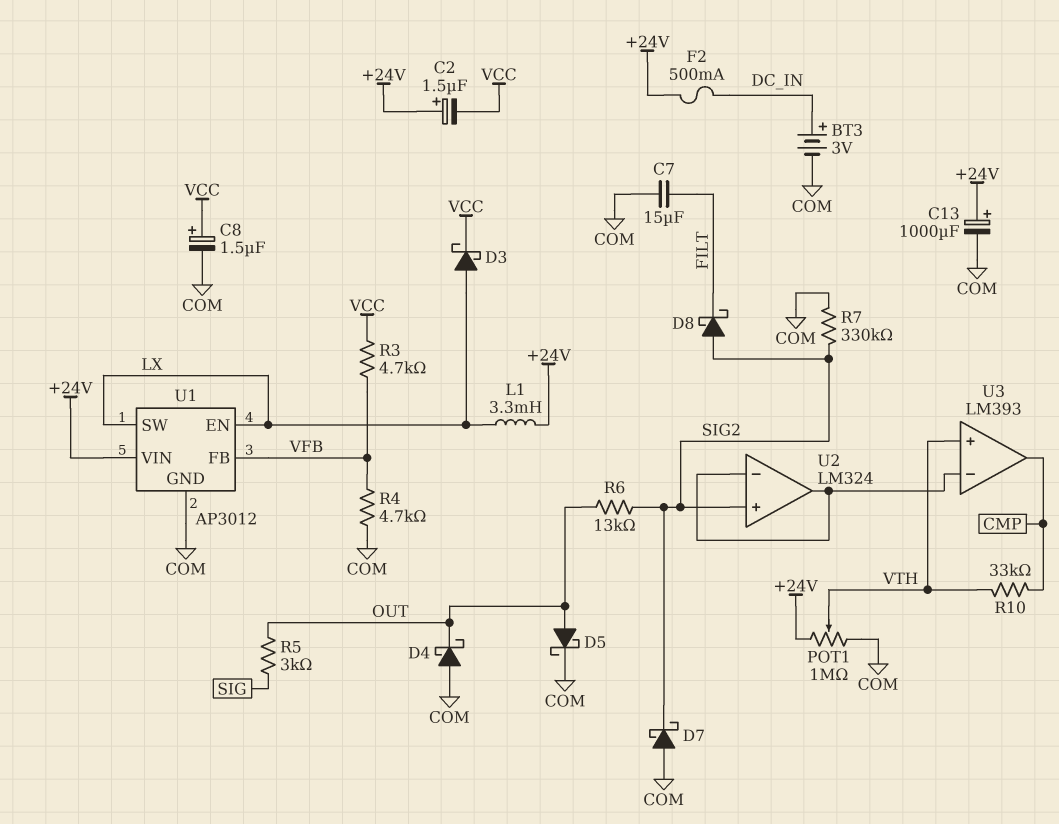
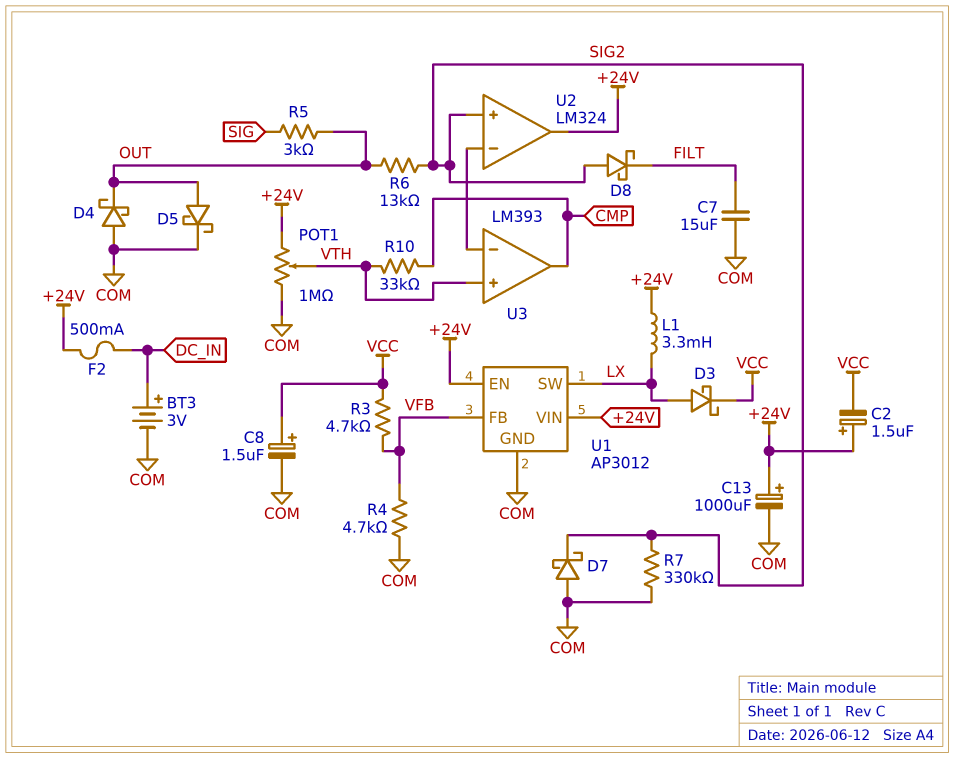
U1 pin EN: LX -> +24V
U2 pin out: U2/in- -> +24V

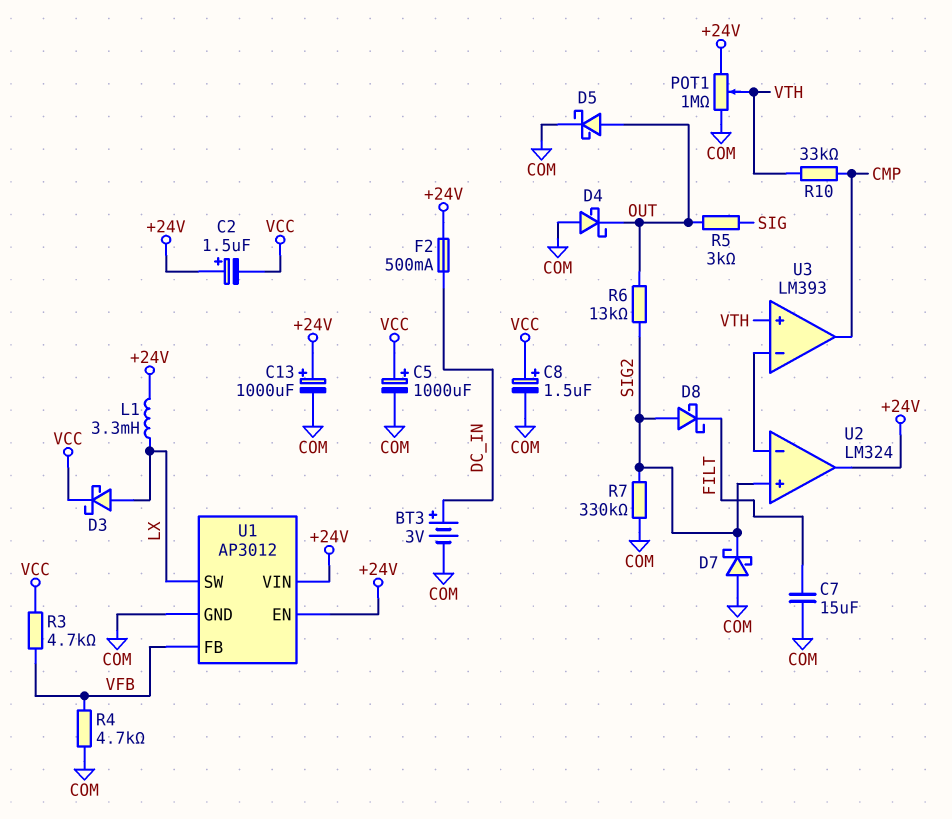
C5: none -> 1000uF (plus VCC, minus COM)

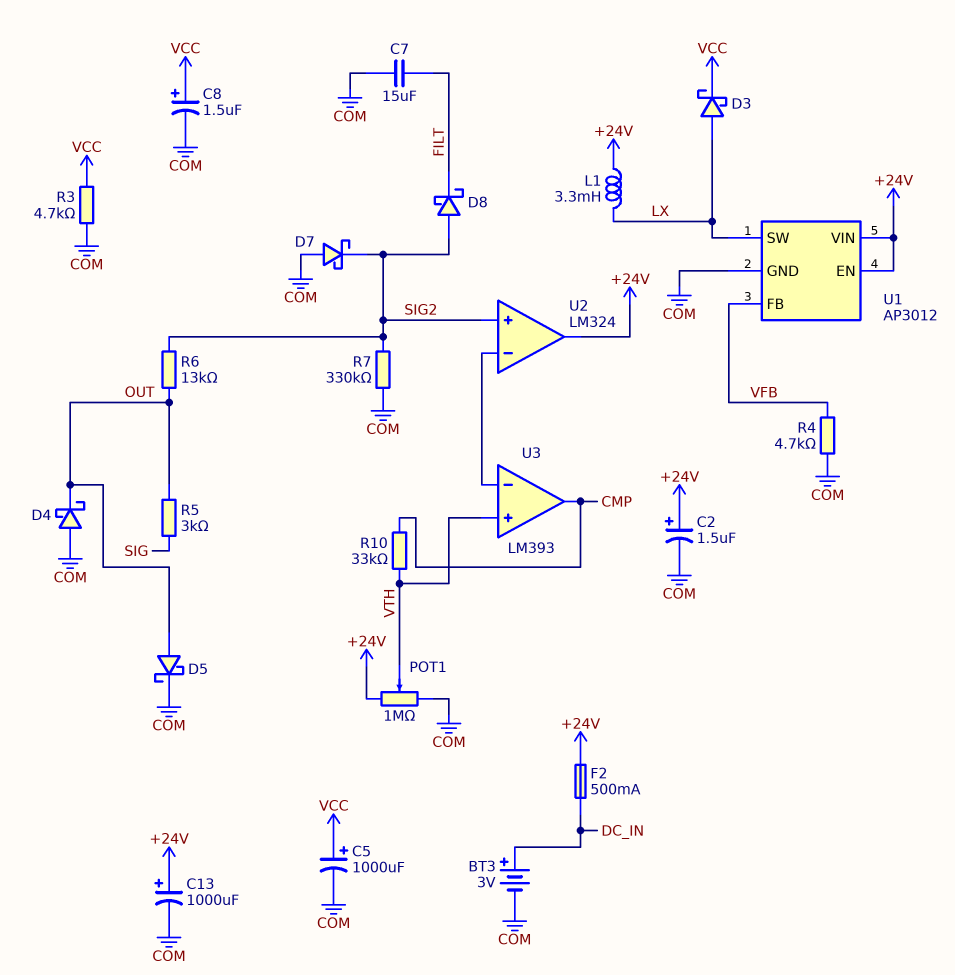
C2: 1.5uF (plus +24V, minus VCC) -> 1.5uF (plus +24V, minus COM)
R3: 4.7k (VCC, VFB) -> 4.7k (COM, VCC)

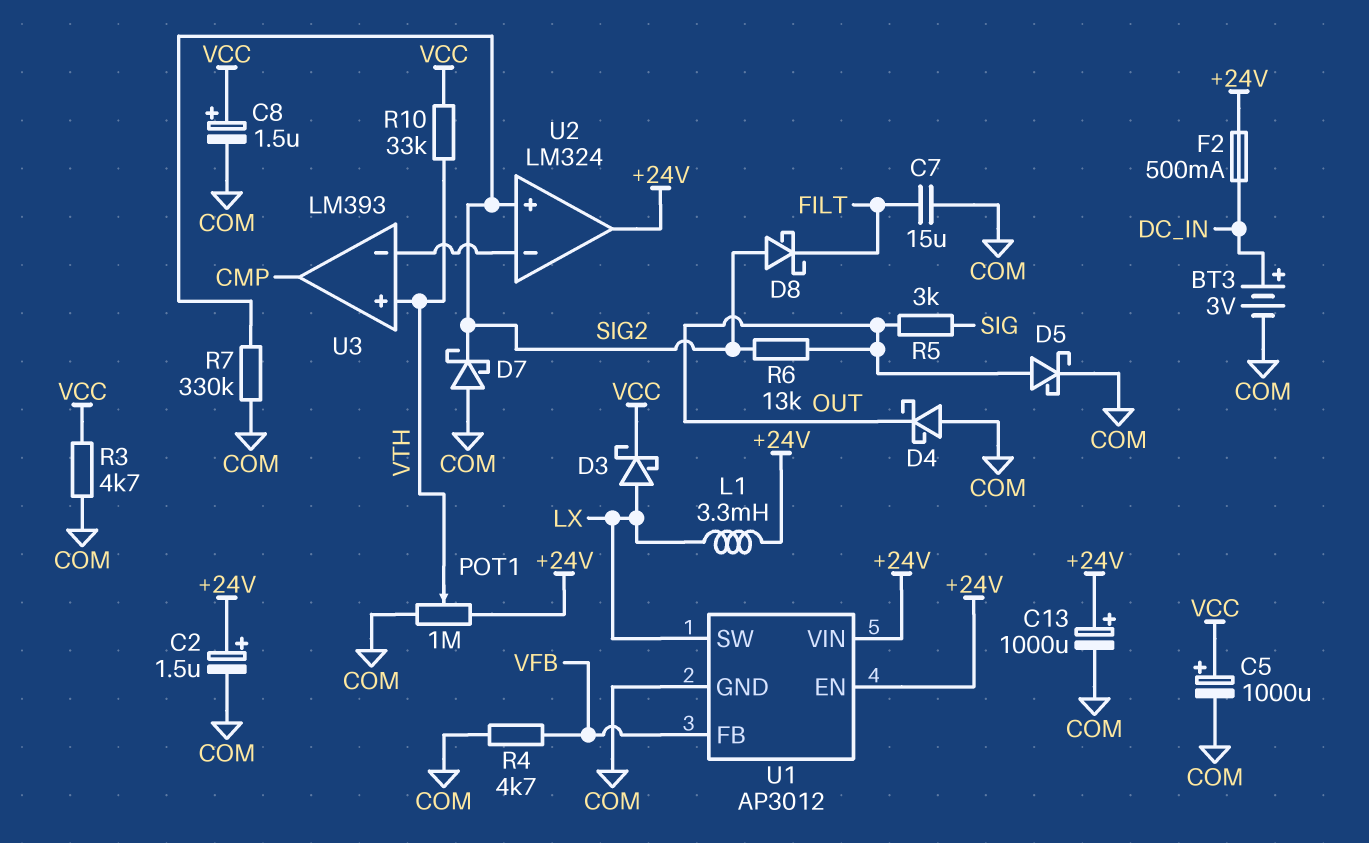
R10: 33k (CMP, VTH) -> 33k (VCC, VTH)

